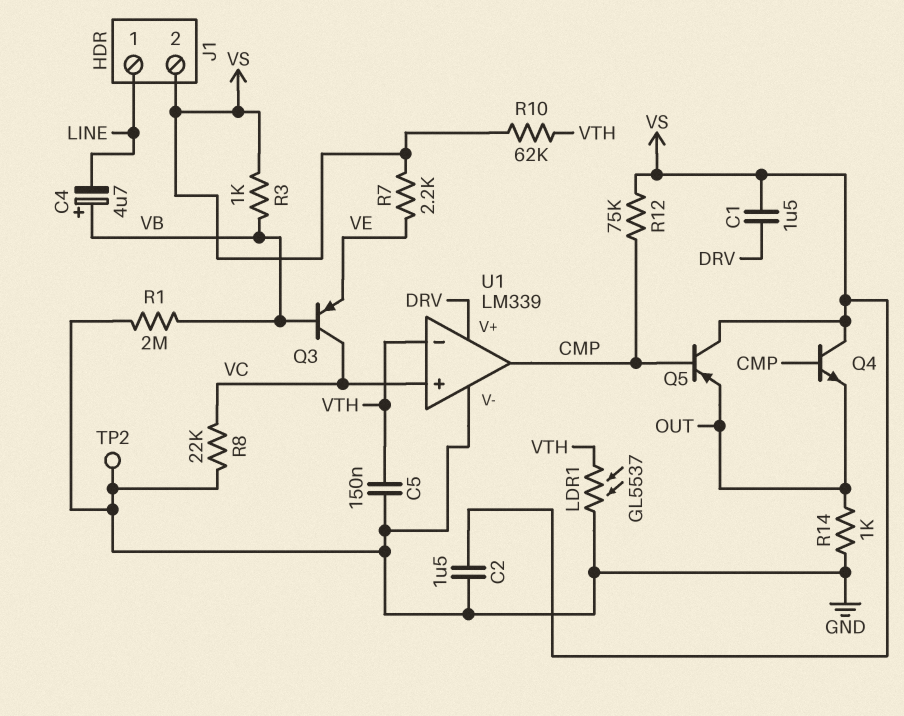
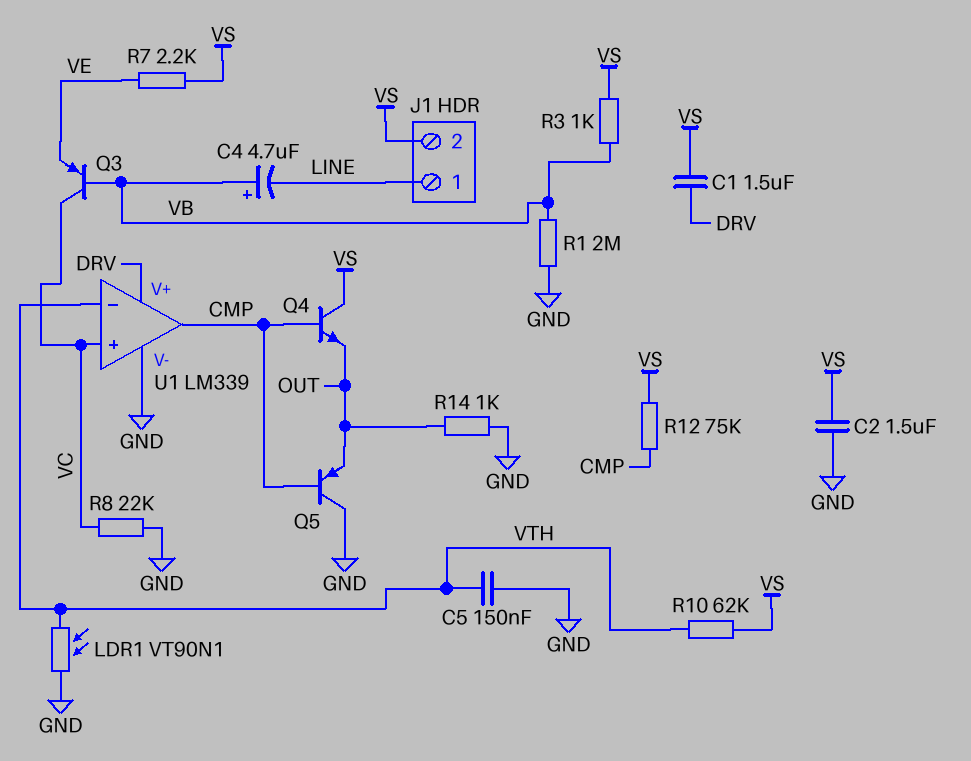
LDR1: GL5537 (GND, VTH) -> VT90N1 (GND, VTH)
Q5: PNP (B CMP, C VS, E OUT) -> PNP (B CMP, C GND, E OUT)
TP2: test point (GND) -> none

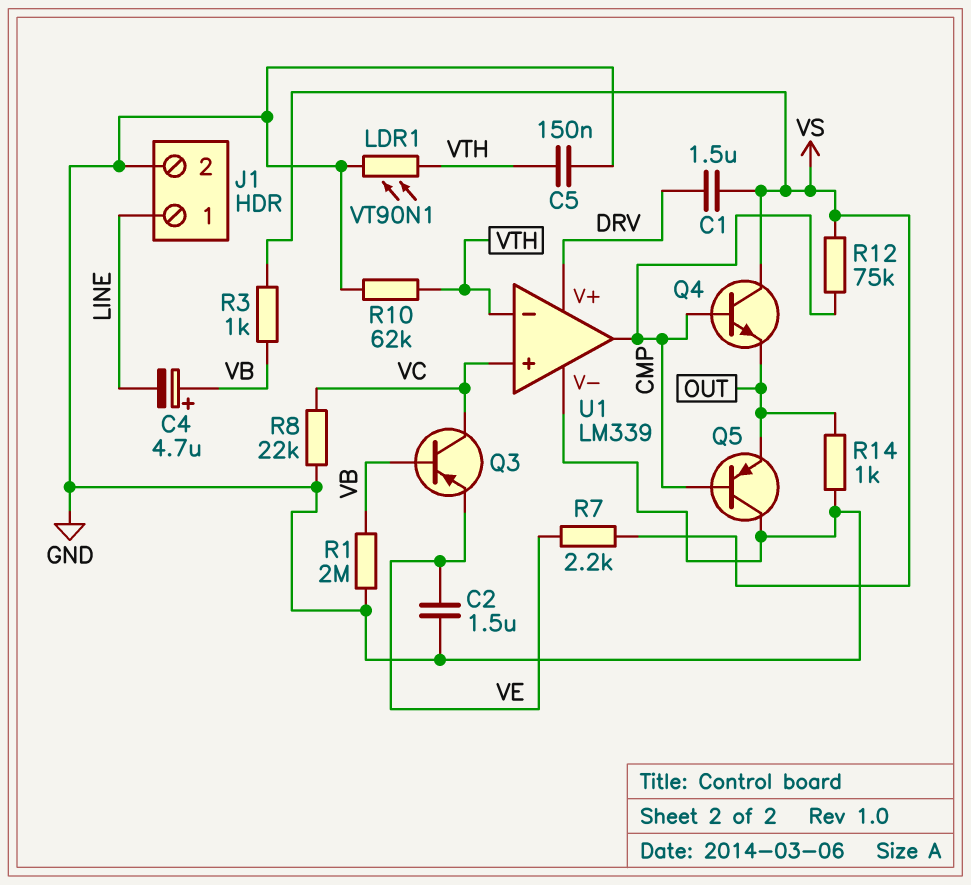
C2: 1.5uF (GND, VS) -> 1.5uF (GND, VE)
J1 pin 2: VS -> GND
R10: 62k (VS, VTH) -> 62k (GND, VTH)

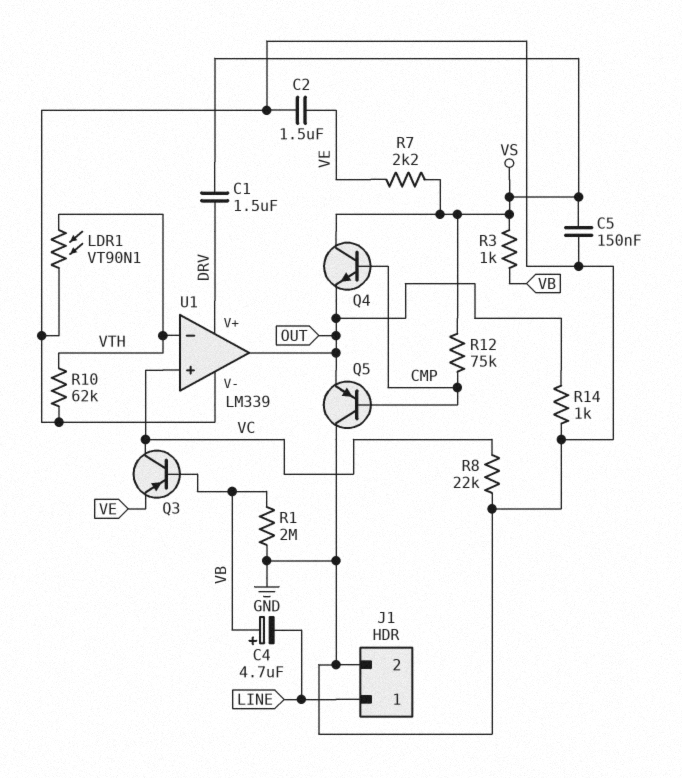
C5: 150nF (GND, VTH) -> 150nF (GND, VS)
U1 pin out: CMP -> OUT

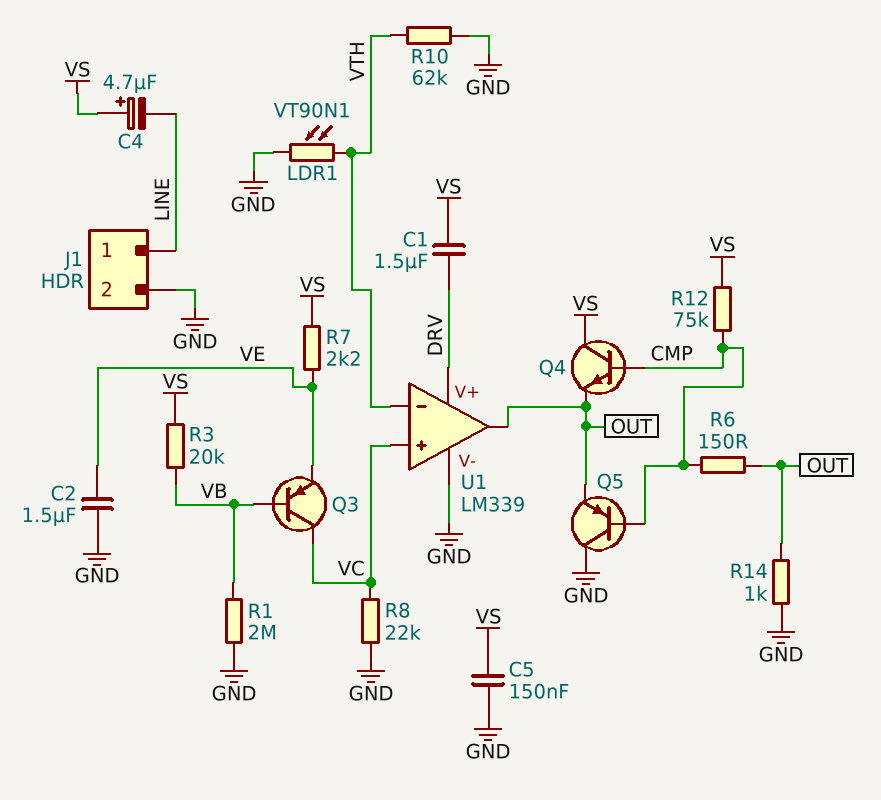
C4: 4.7uF (plus VB, minus LINE) -> 4.7uF (plus VS, minus LINE)
R3: 1k (VB, VS) -> 20k (VB, VS)
R6: none -> 150 (CMP, OUT)

